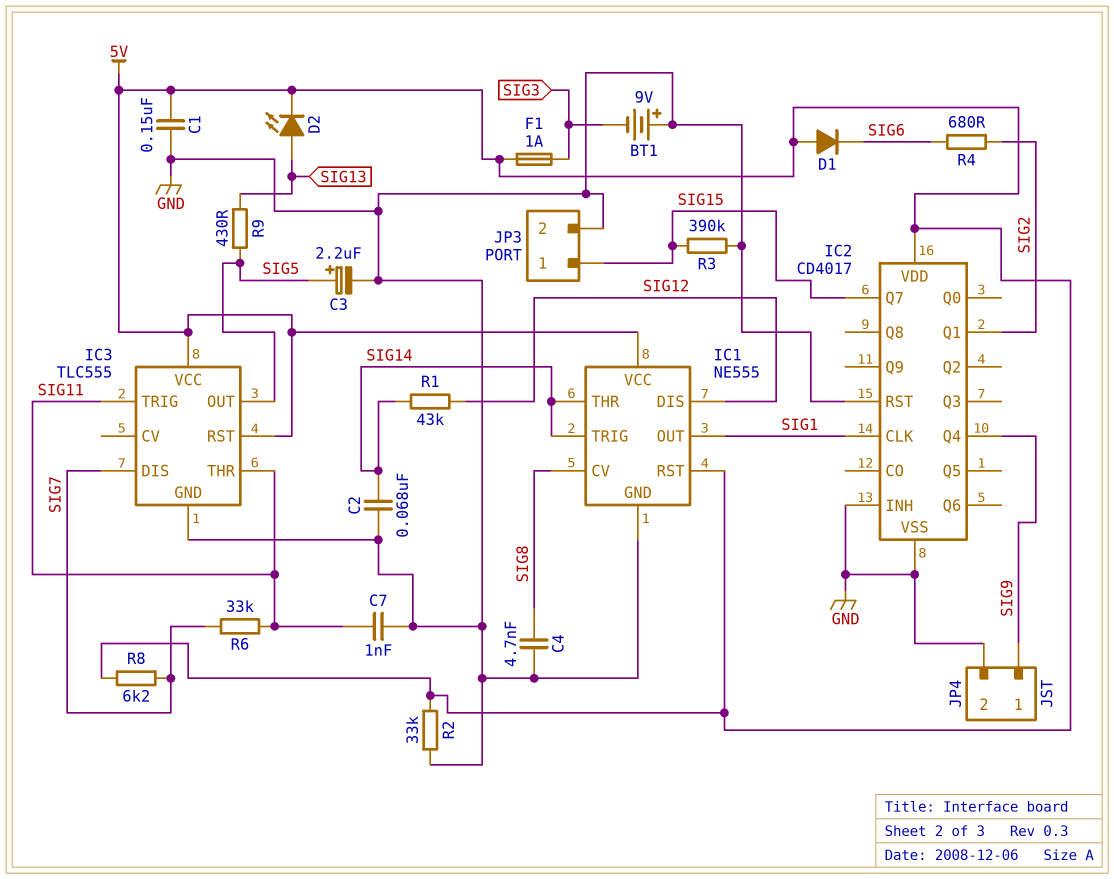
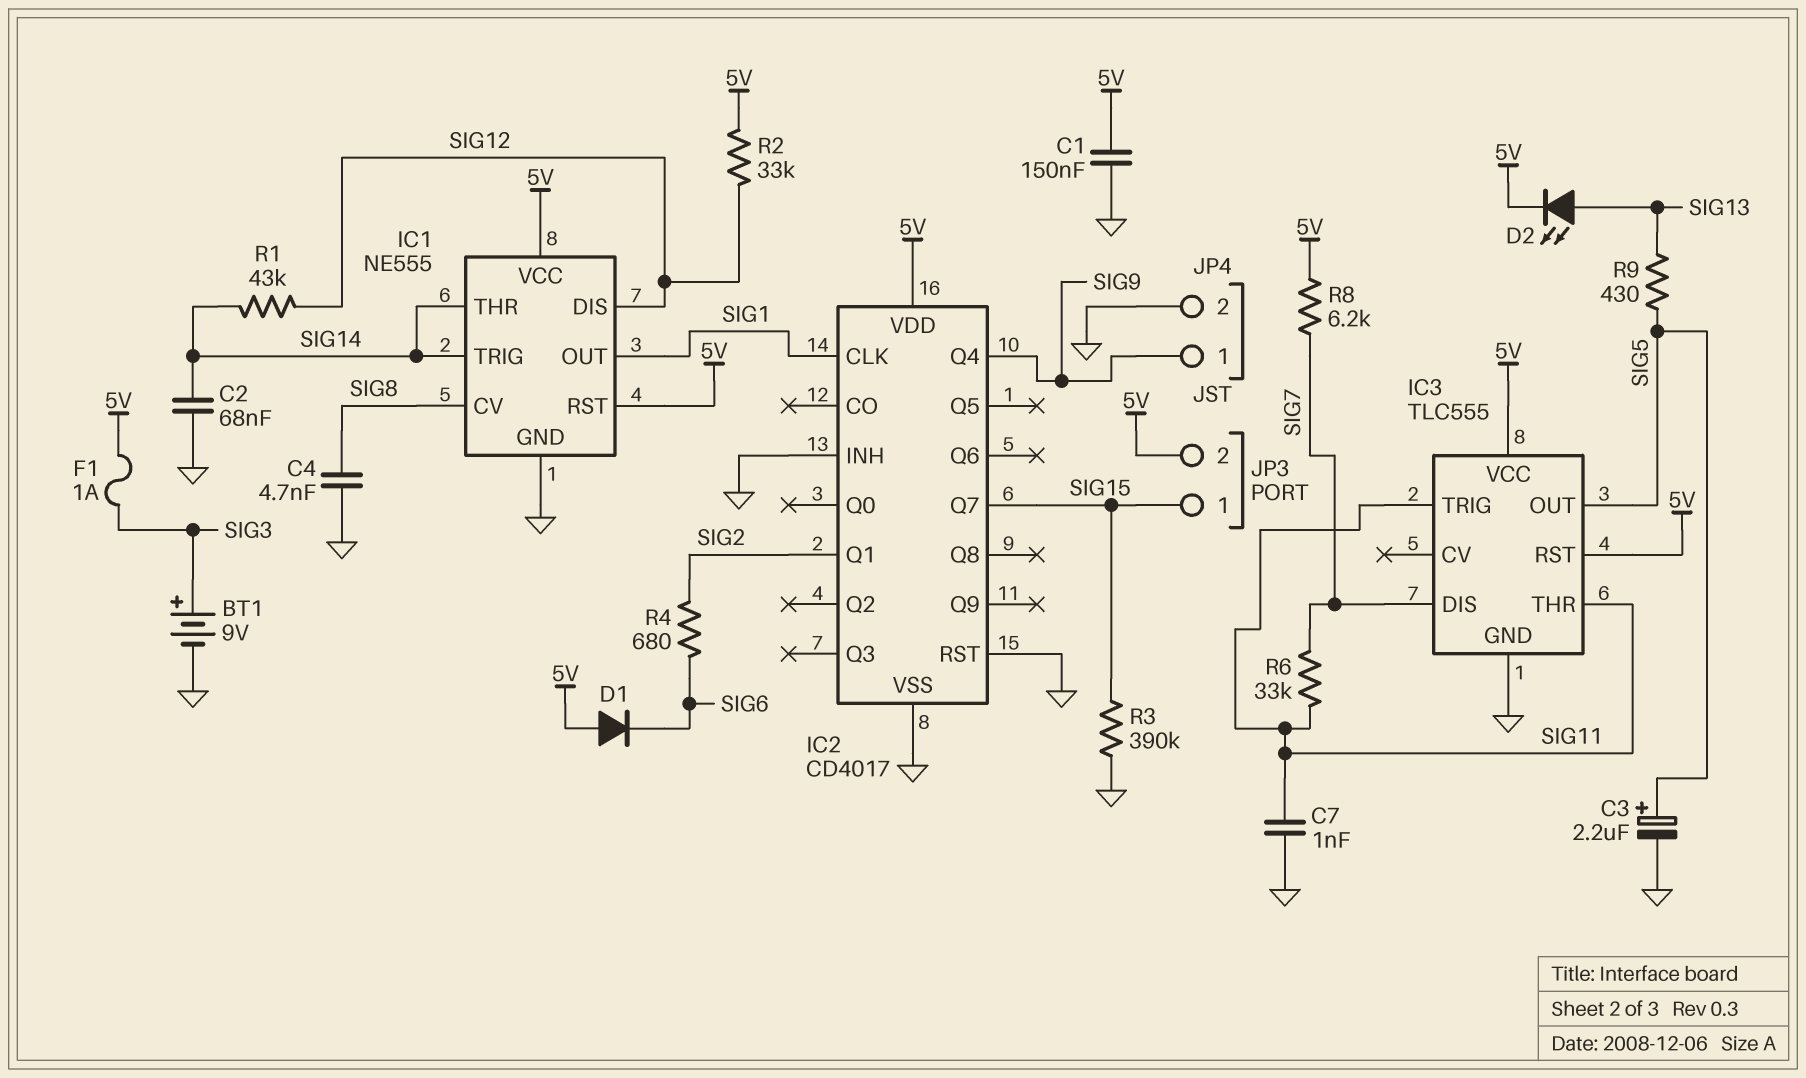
BT1: 9V (plus GND, minus SIG3) -> 9V (plus SIG3, minus GND)
JP3 pin 2: GND -> 5V
R2: 33k (5V, GND) -> 33k (5V, SIG12)

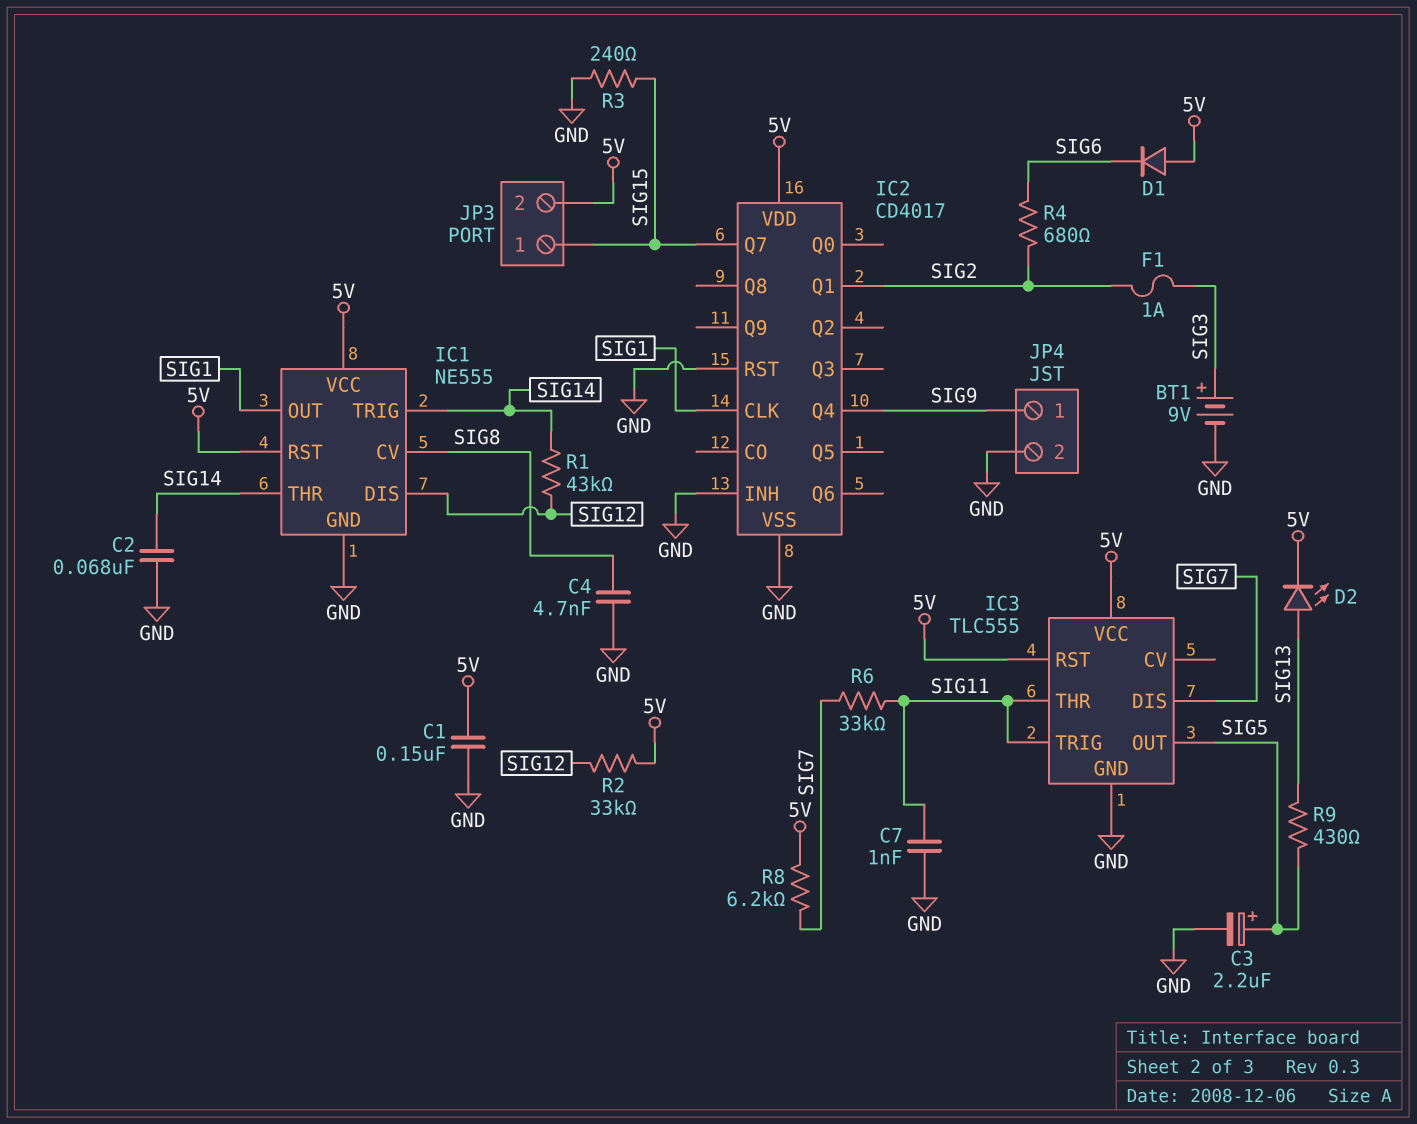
F1: 1A (5V, SIG3) -> 1A (SIG2, SIG3)
R3: 390k (GND, SIG15) -> 240 (GND, SIG15)

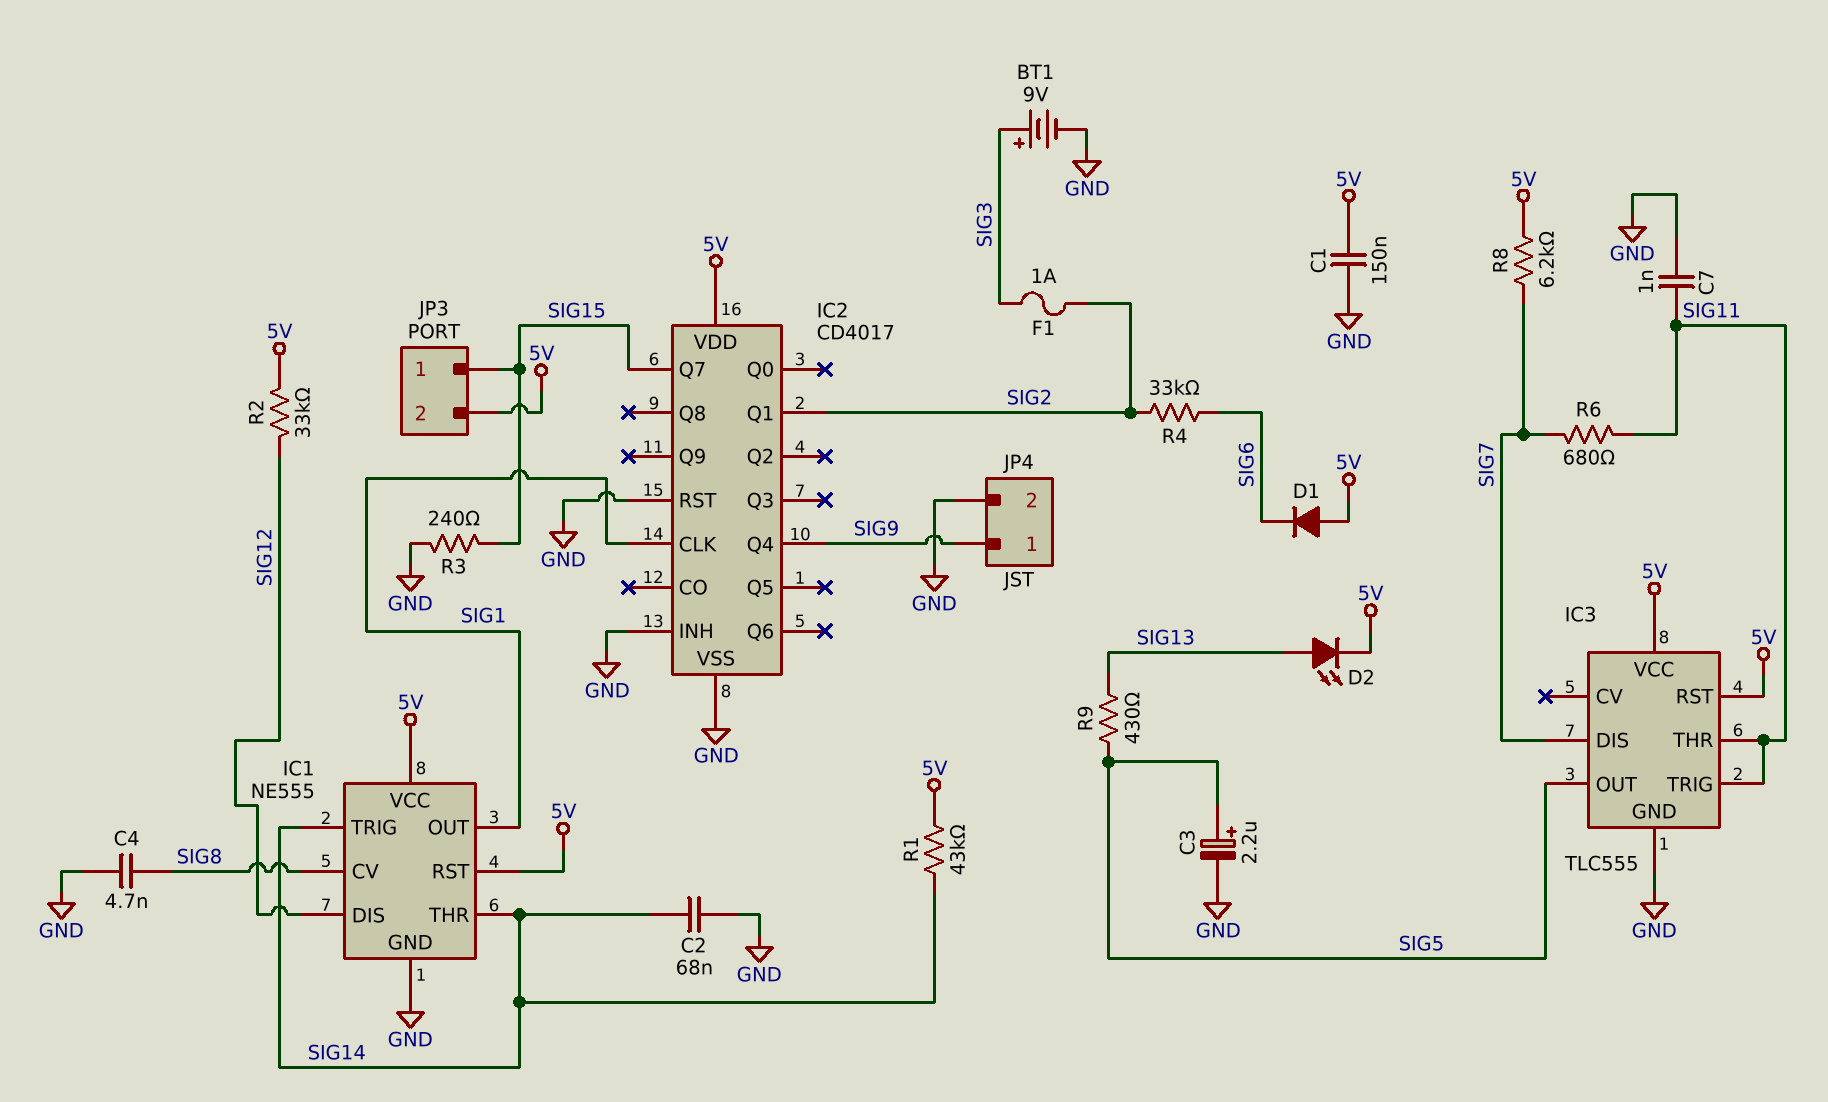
R1: 43k (SIG12, SIG14) -> 43k (5V, SIG14)
R4: 680 (SIG2, SIG6) -> 33k (SIG2, SIG6)
R6: 33k (SIG7, SIG11) -> 680 (SIG7, SIG11)

